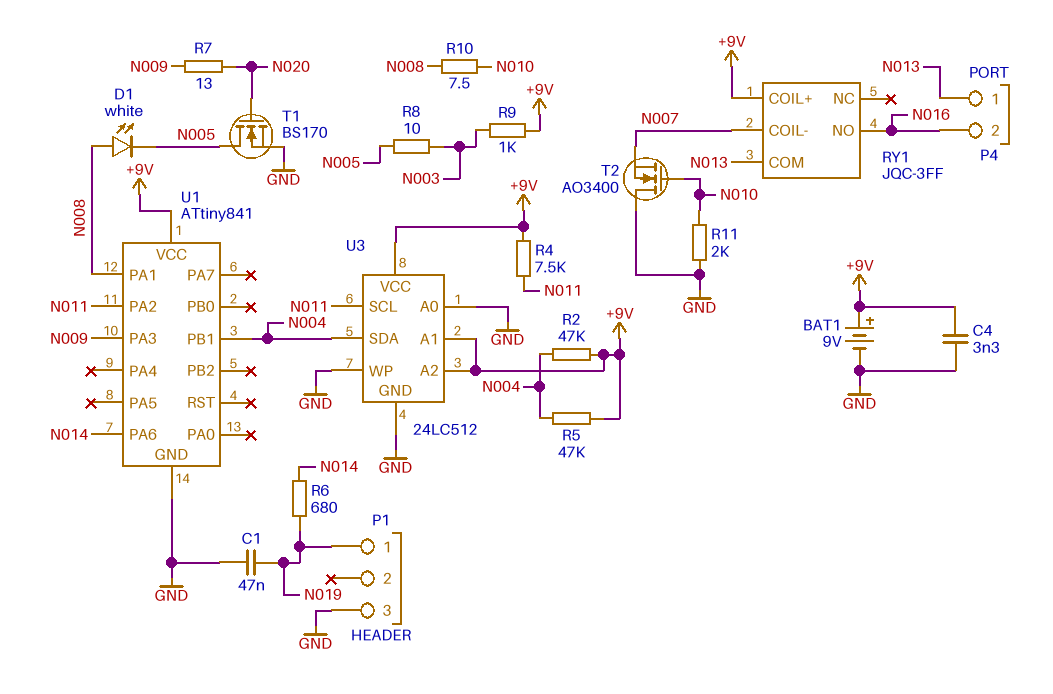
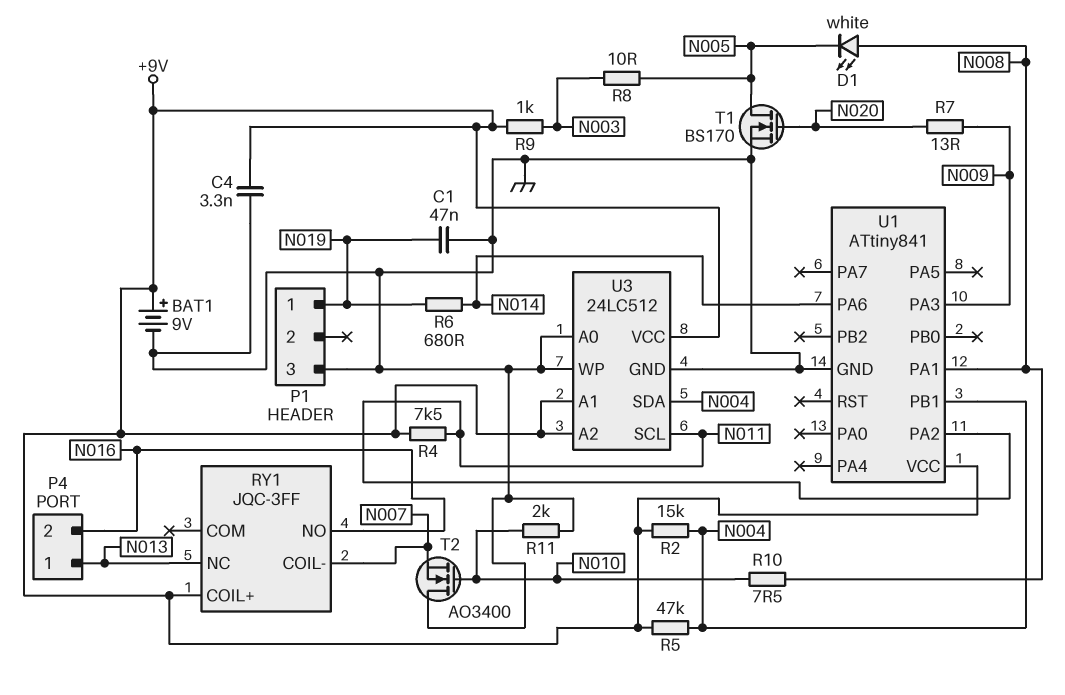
R2: 47k (+9V, N004) -> 15k (+9V, N004)
RY1 pin COM: N013 -> none
RY1 pin NC: none -> N013

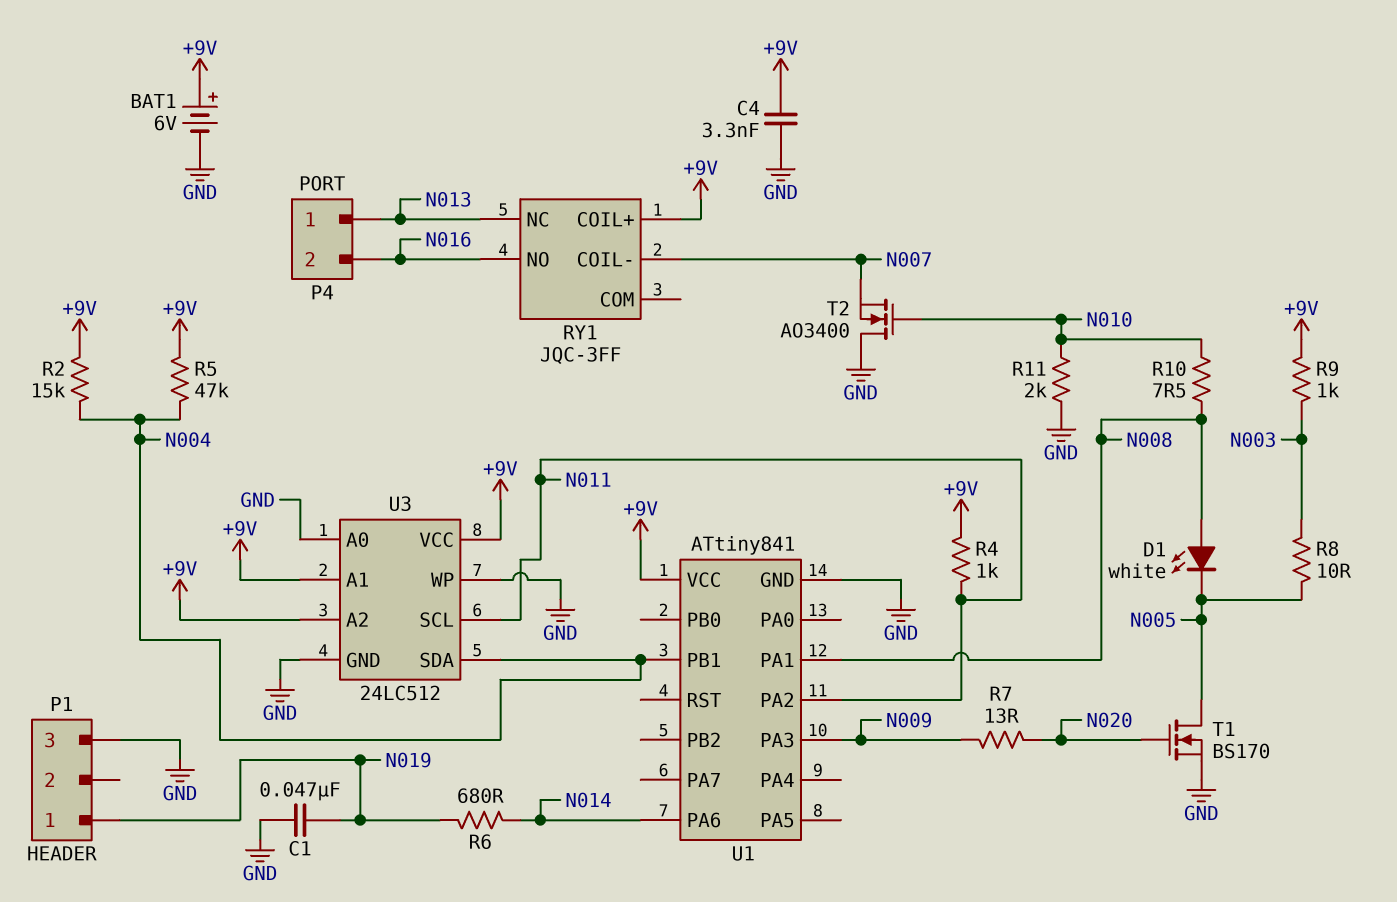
BAT1: 9V (plus +9V, minus GND) -> 6V (plus +9V, minus GND)
R4: 7.5k (+9V, N011) -> 1k (+9V, N011)

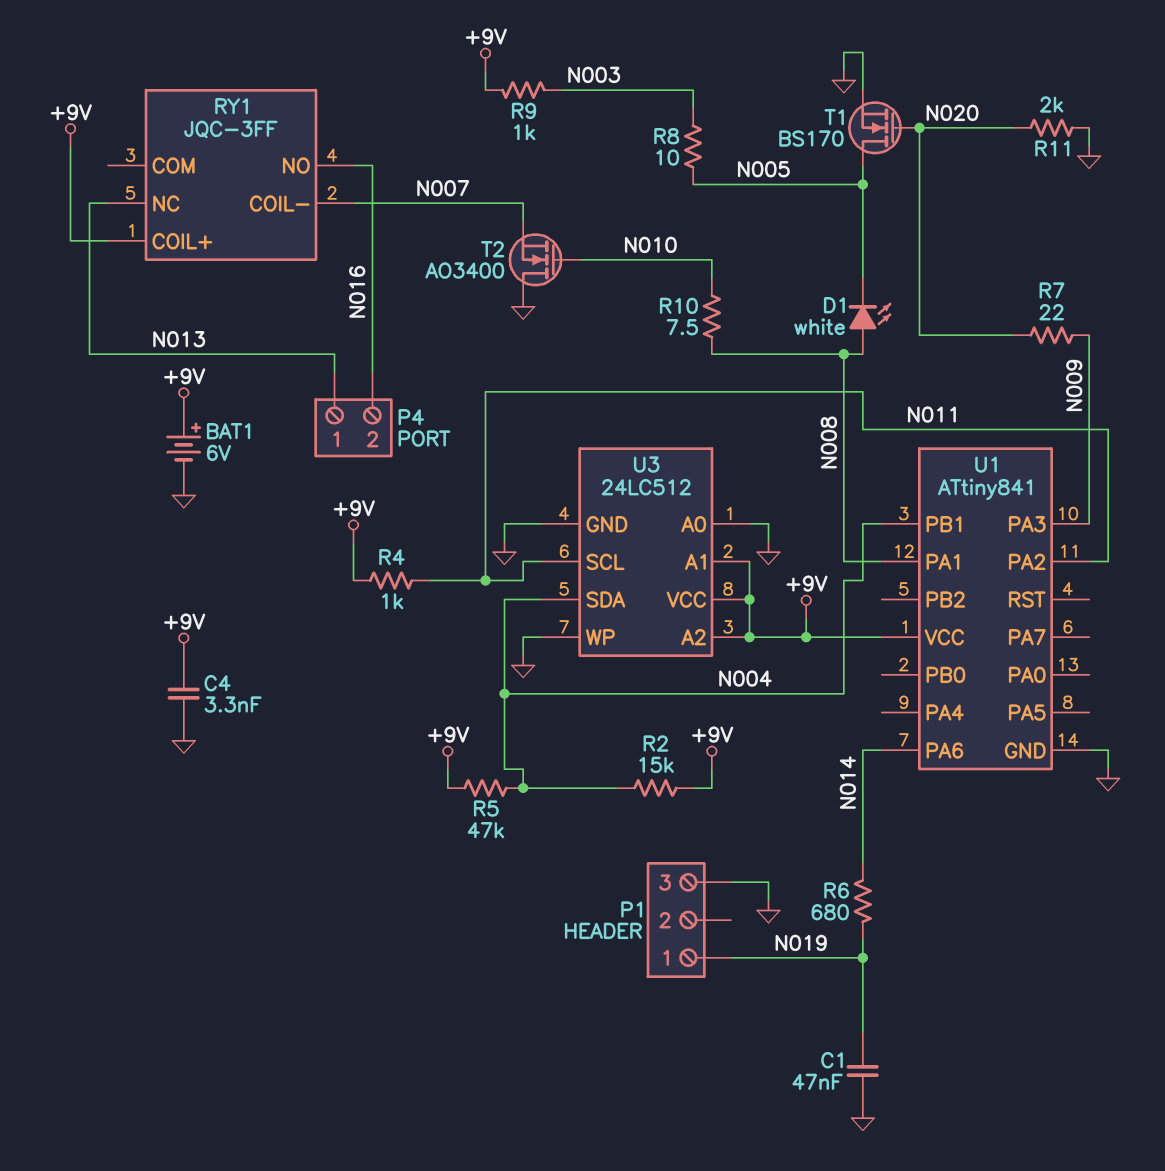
R7: 13 (N009, N020) -> 22 (N009, N020)
R11: 2k (GND, N010) -> 2k (GND, N020)

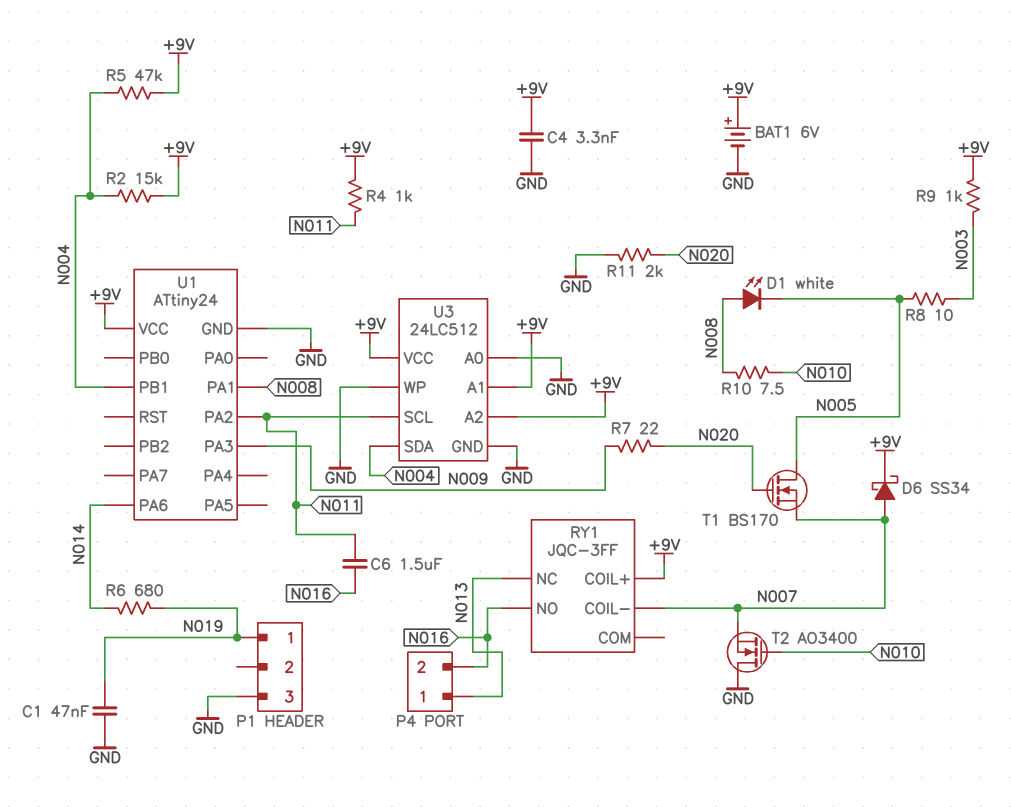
C6: none -> 1.5uF (N011, N016)
D6: none -> schottky SS34 (A N007, K +9V)
T1: NMOS BS170 (G N020, D N005, S GND) -> NMOS BS170 (G N020, D N005, S N007)
U1: ATtiny841 -> ATtiny24

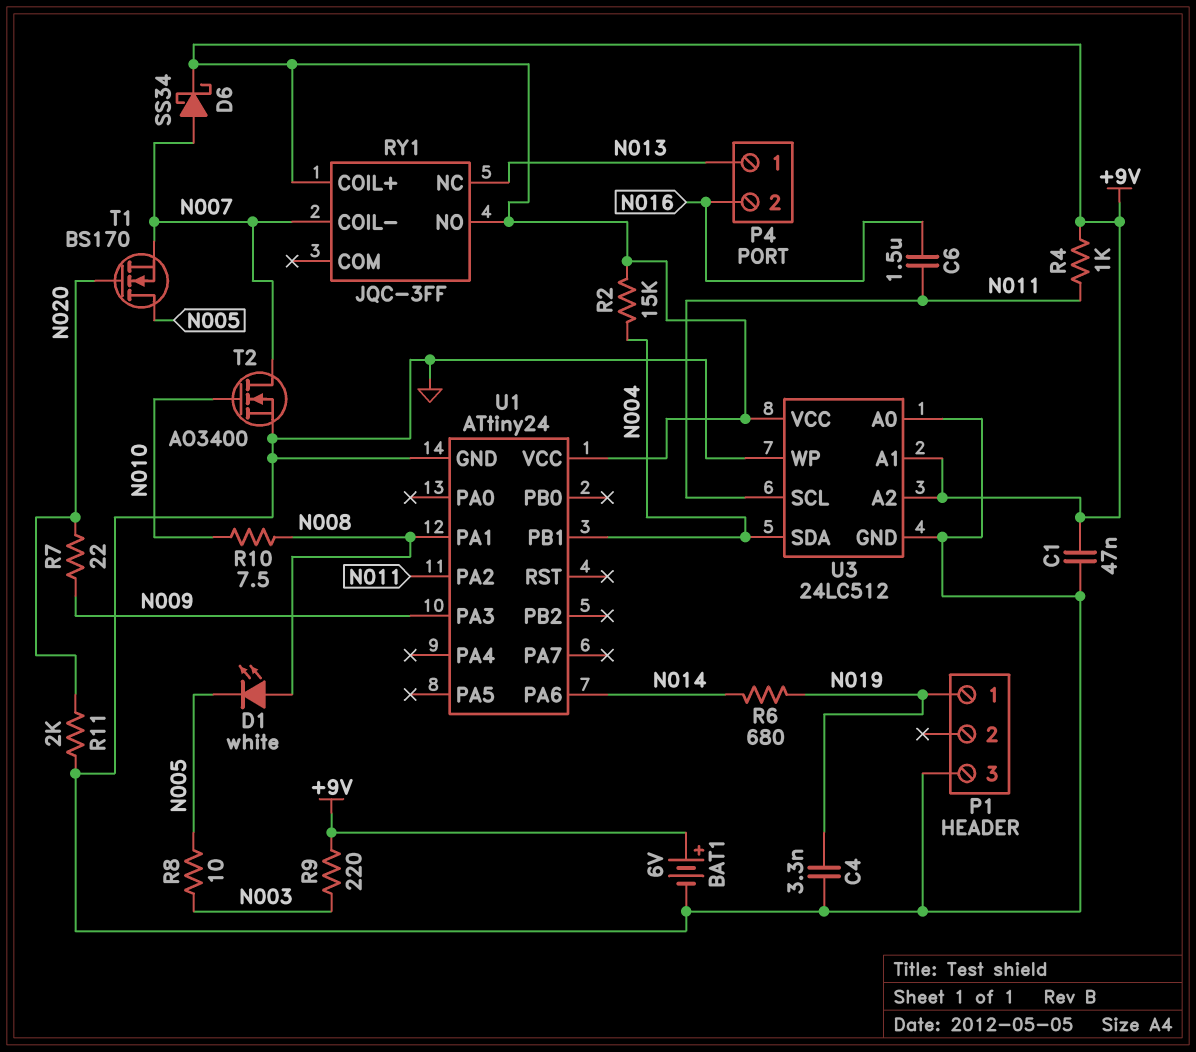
C1: 47nF (GND, N019) -> 47nF (+9V, GND)
C4: 3.3nF (+9V, GND) -> 3.3nF (GND, N019)
R5: 47k (+9V, N004) -> none
R9: 1k (+9V, N003) -> 220 (+9V, N003)
RY1 pin NO: N016 -> +9V
T2: NMOS AO3400 (G N010, D GND, S N007) -> NMOS AO3400 (G N010, D N007, S GND)

